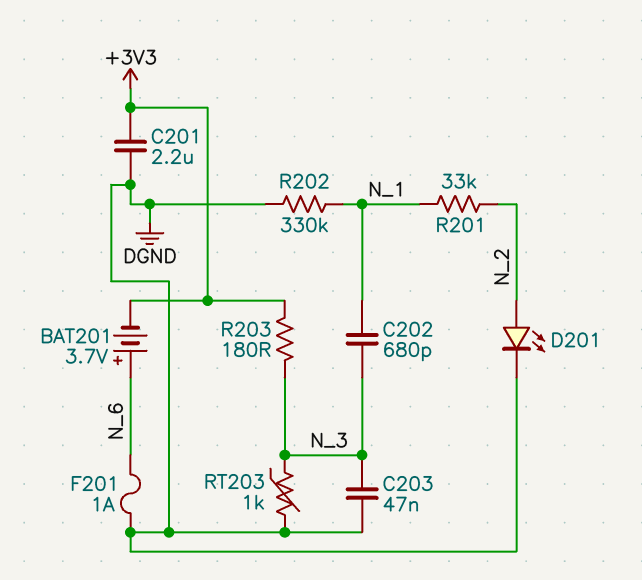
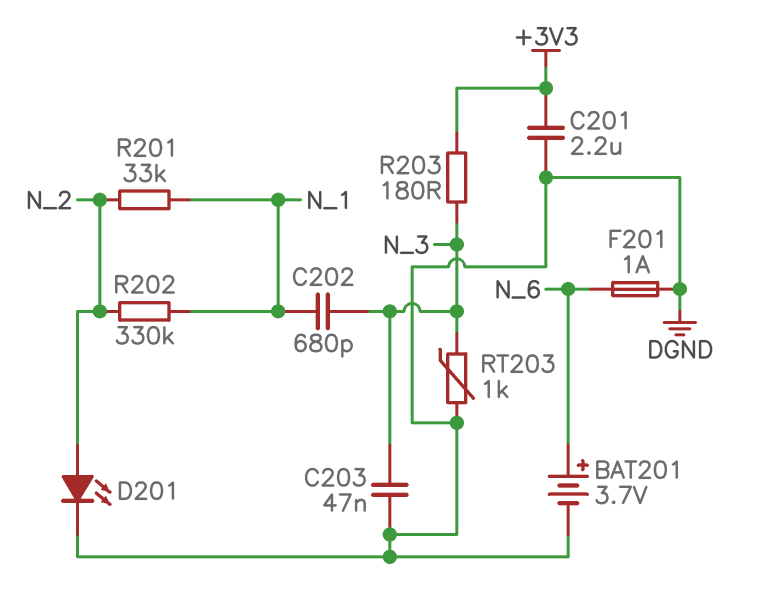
BAT201: 3.7V (plus N_6, minus +3V3) -> 3.7V (plus N_6, minus DGND)
R202: 330k (DGND, N_1) -> 330k (N_1, N_2)

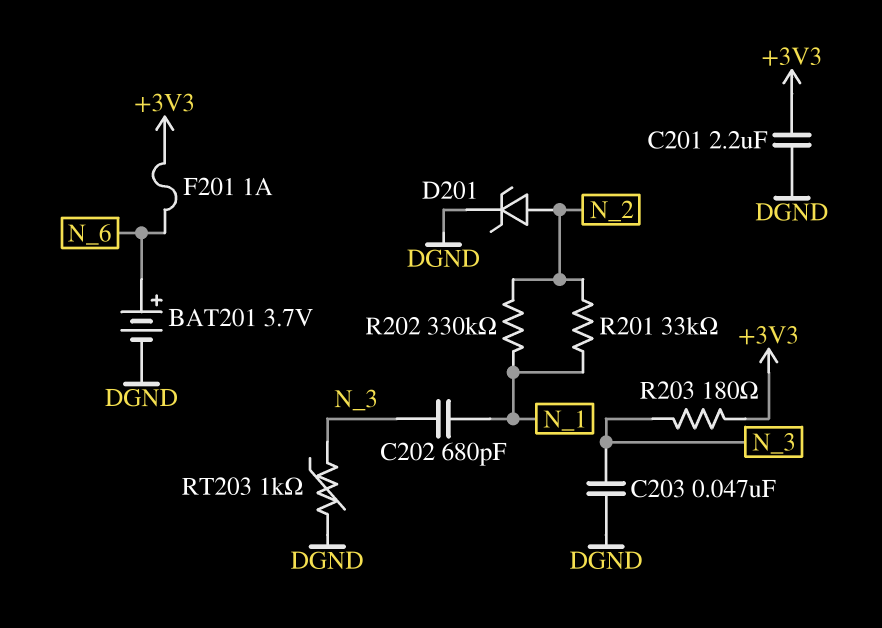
D201: LED (A N_2, K DGND) -> zener (A N_2, K DGND)
F201: 1A (DGND, N_6) -> 1A (+3V3, N_6)

